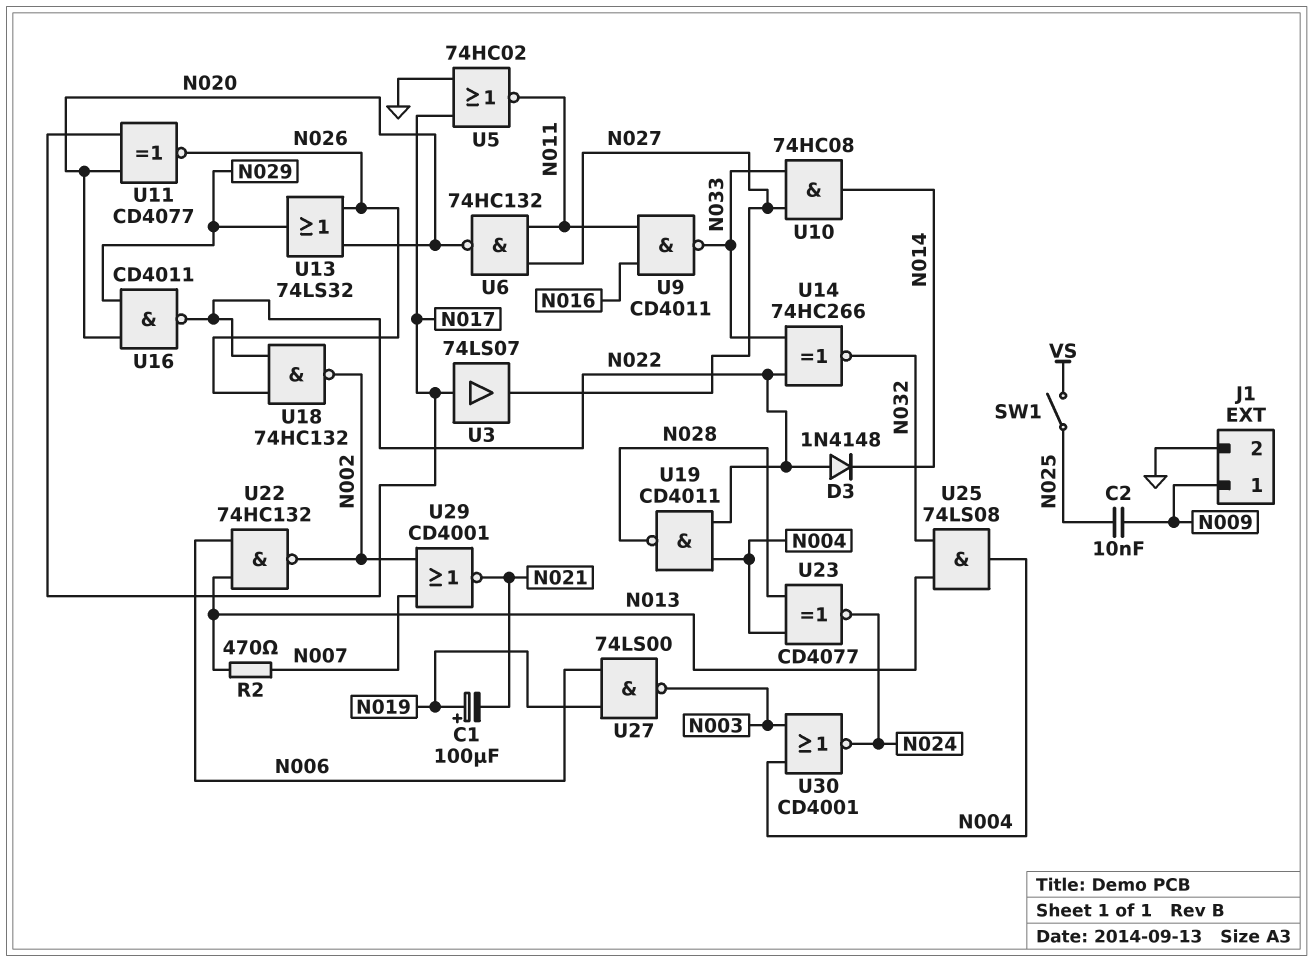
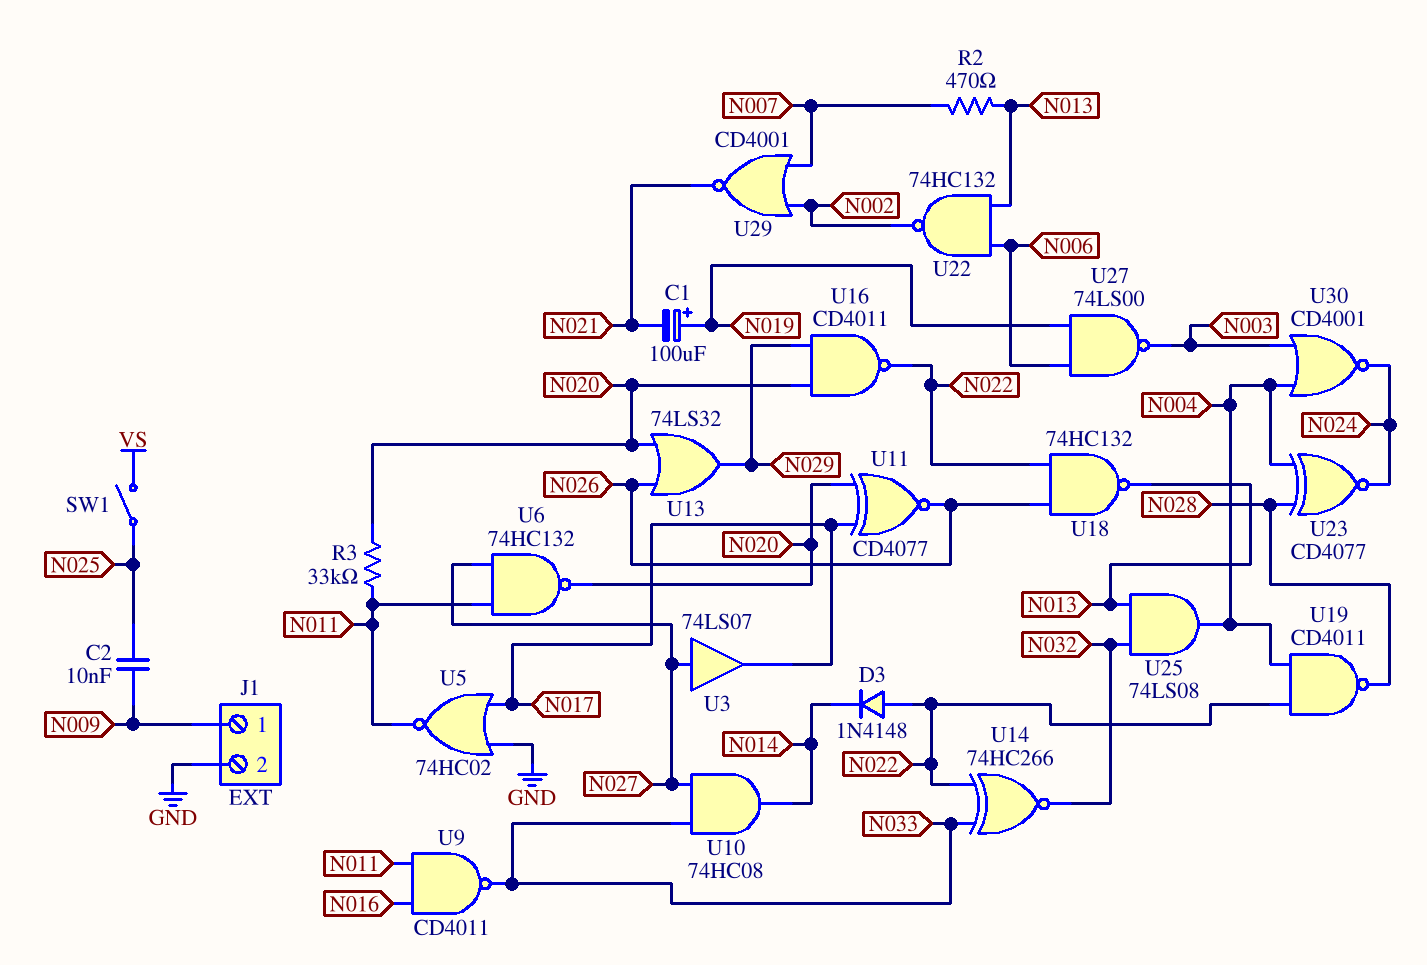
R3: none -> 33k (N011, N020)
U3: buffer 74LS07 (in N017, out N027) -> buffer 74LS07 (in N027, out N017)
U18: NAND 74HC132 (in N022, in N026, out N002) -> NAND 74HC132 (in N022, in N026, out N013)

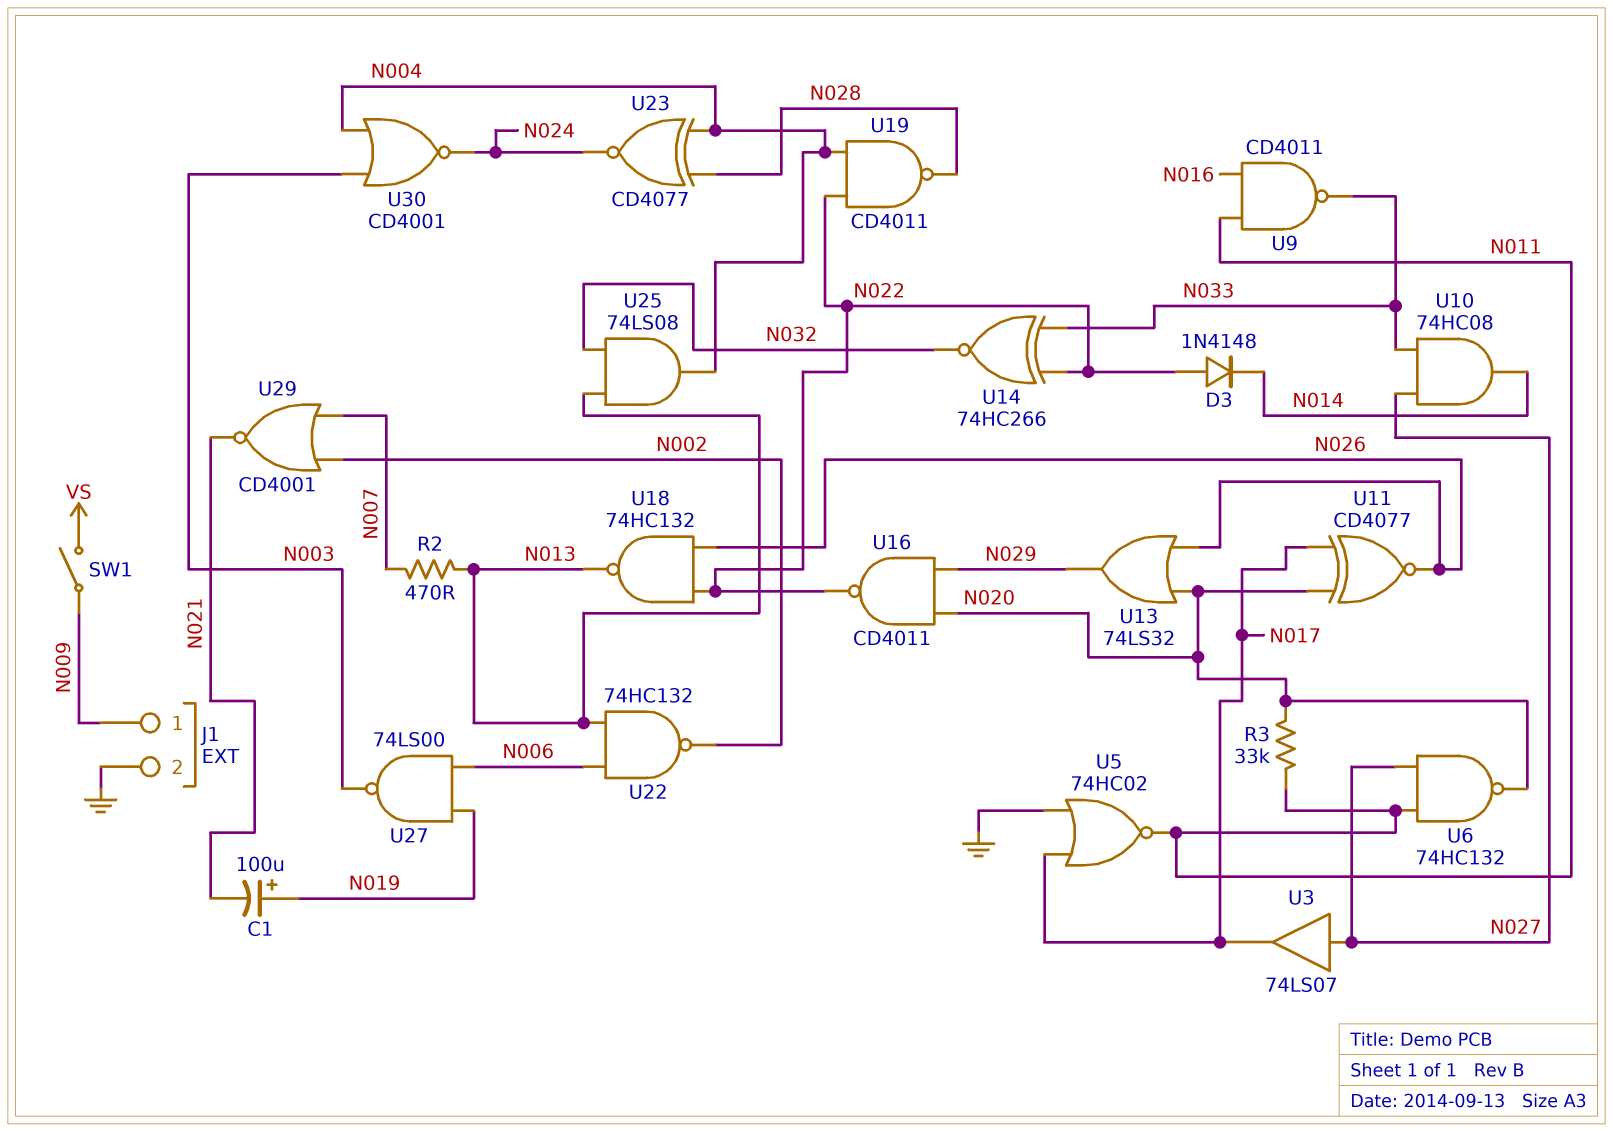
C2: 10nF (N009, N025) -> none
SW1: switch (N025, VS) -> switch (N009, VS)

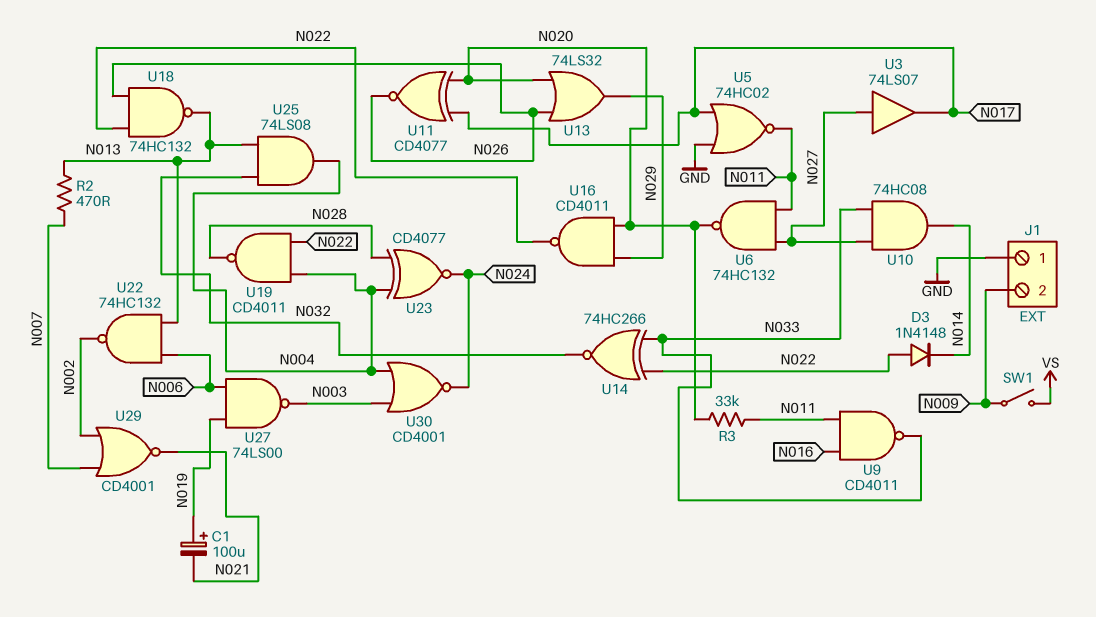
J1 pin 1: N009 -> GND
J1 pin 2: GND -> N009

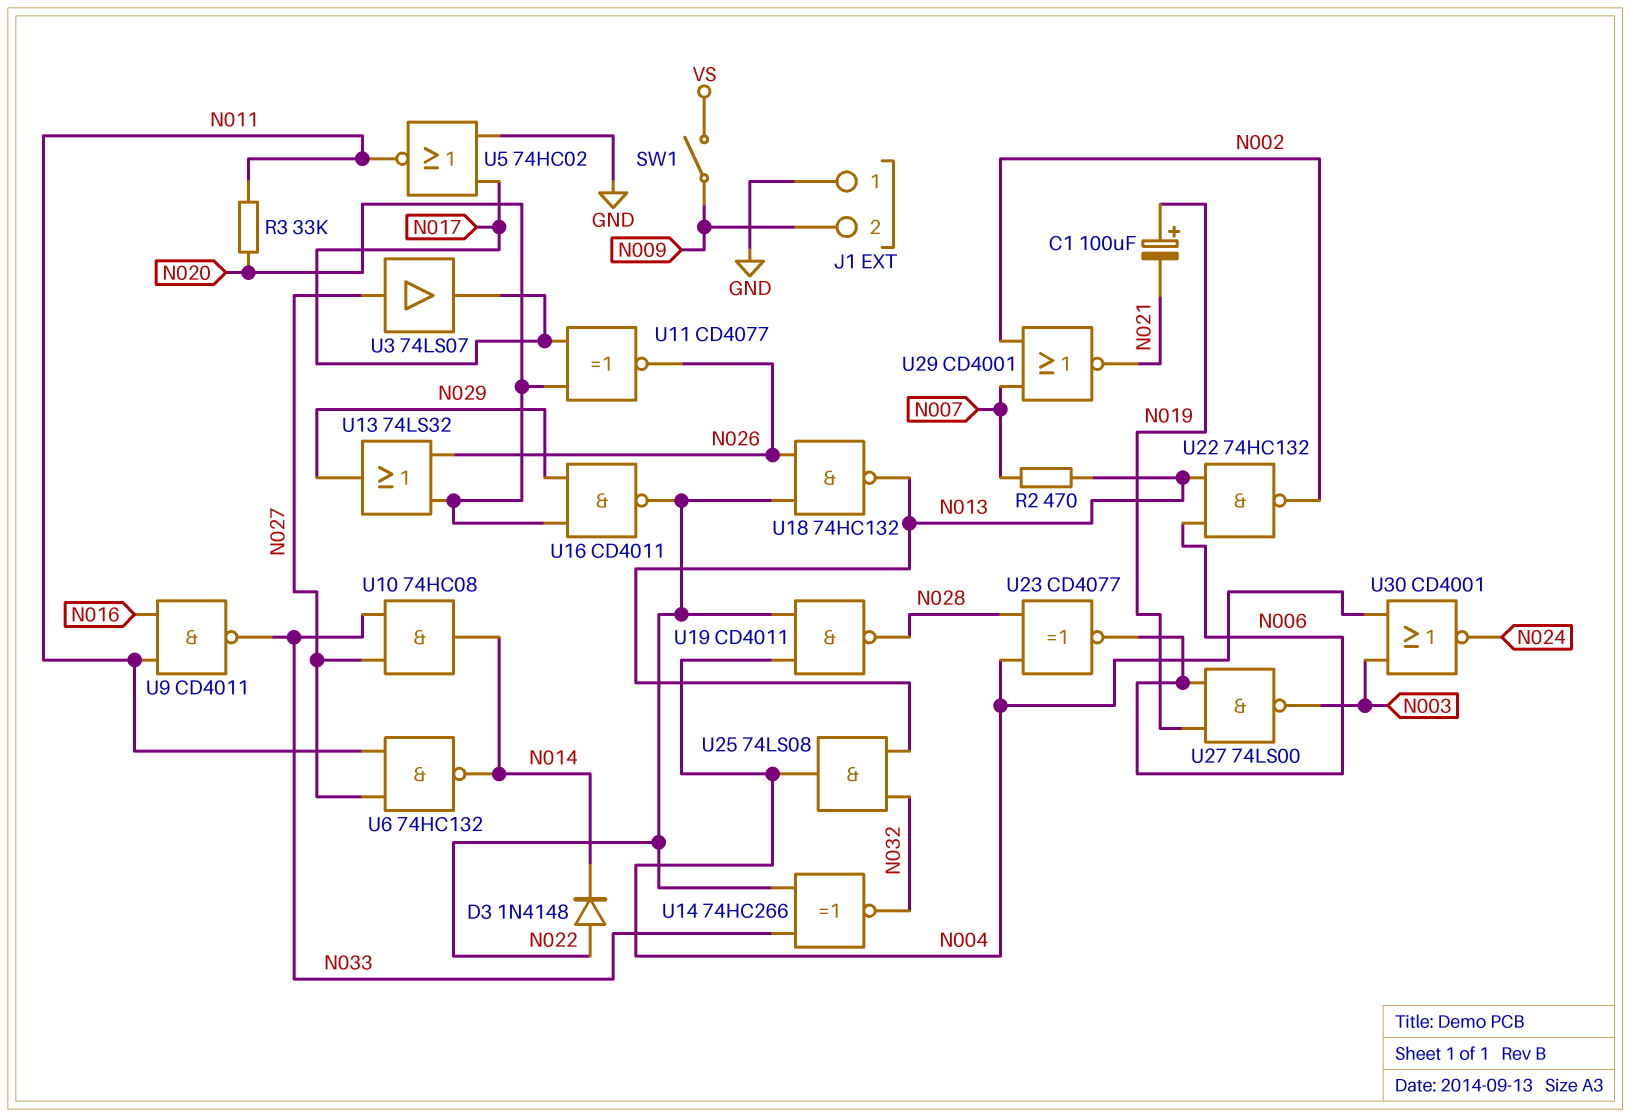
U6: NAND 74HC132 (in N011, in N027, out N020) -> NAND 74HC132 (in N011, in N027, out N014)
U23: XNOR CD4077 (in N004, in N028, out N024) -> XNOR CD4077 (in N004, in N028, out N006)

